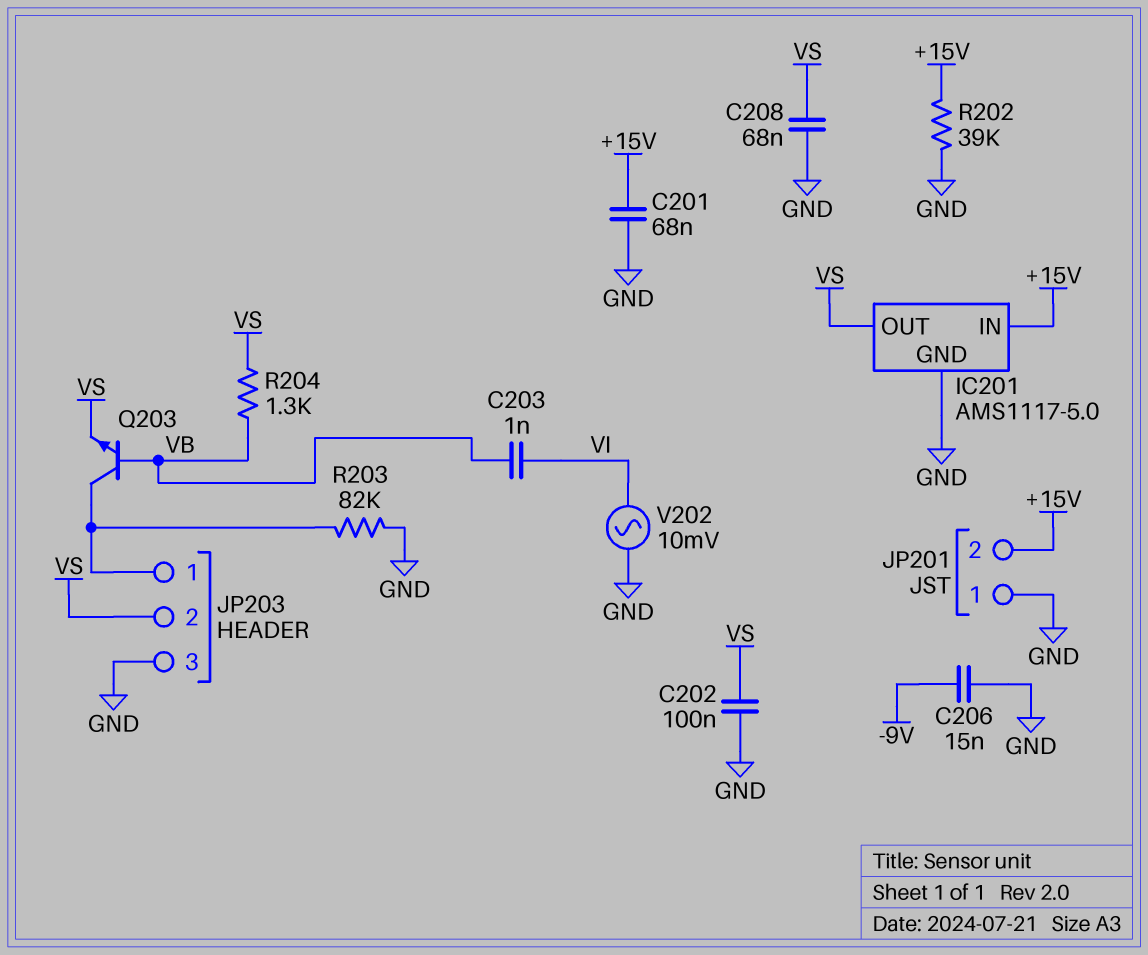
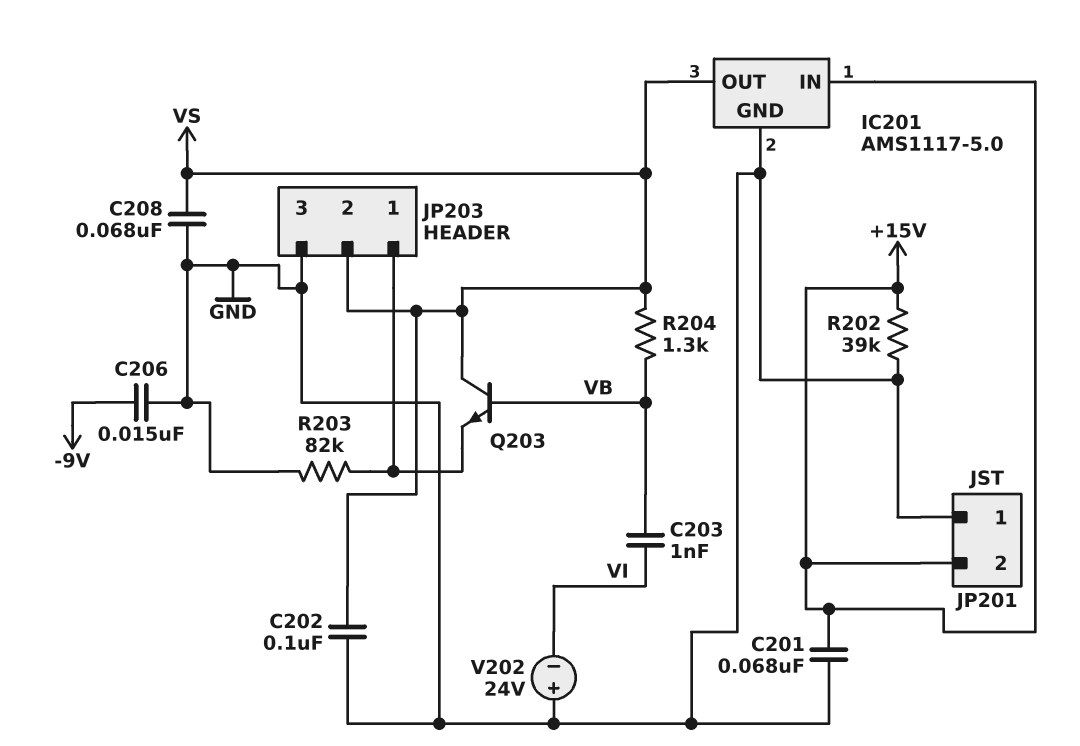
Q203: NPN (B VB, C JP203/1, E VS) -> NPN (B VB, C VS, E JP203/1)
V202: AC 10mV (GND, VI) -> 24V (plus GND, minus VI)

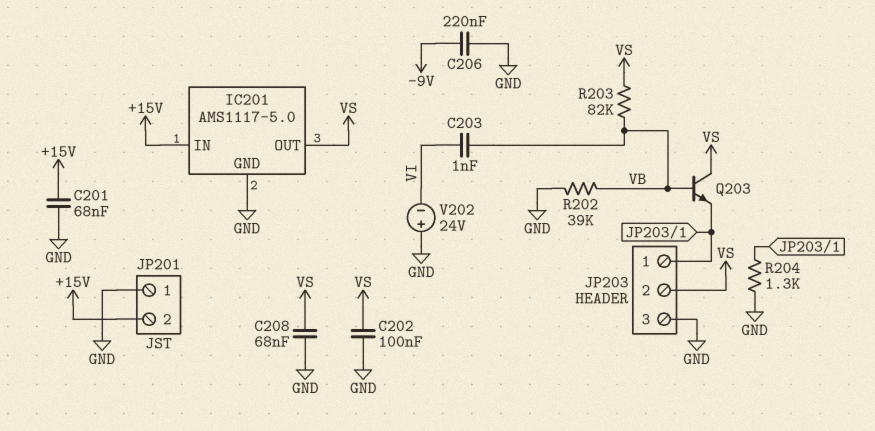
C206: 15nF (-9V, GND) -> 220nF (-9V, GND)
R202: 39k (+15V, GND) -> 39k (GND, VB)
R203: 82k (GND, JP203/1) -> 82k (VB, VS)
R204: 1.3k (VB, VS) -> 1.3k (GND, JP203/1)

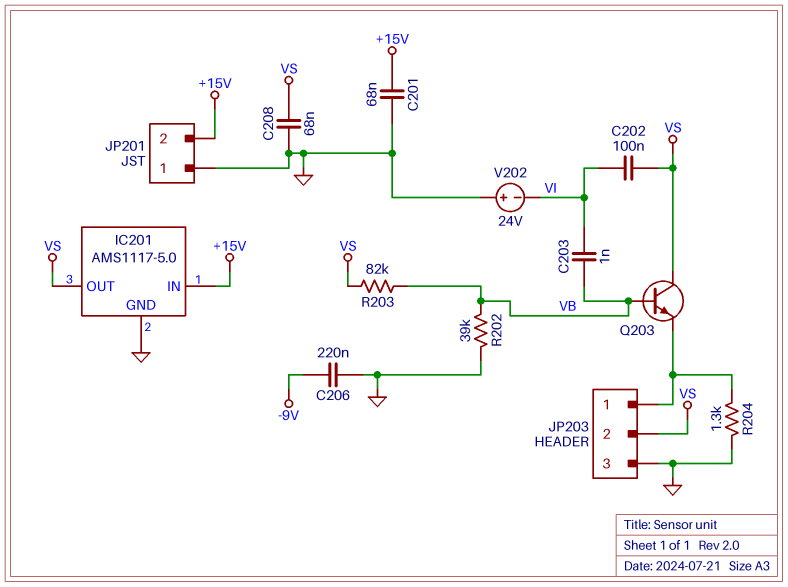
C202: 100nF (GND, VS) -> 100nF (VI, VS)

